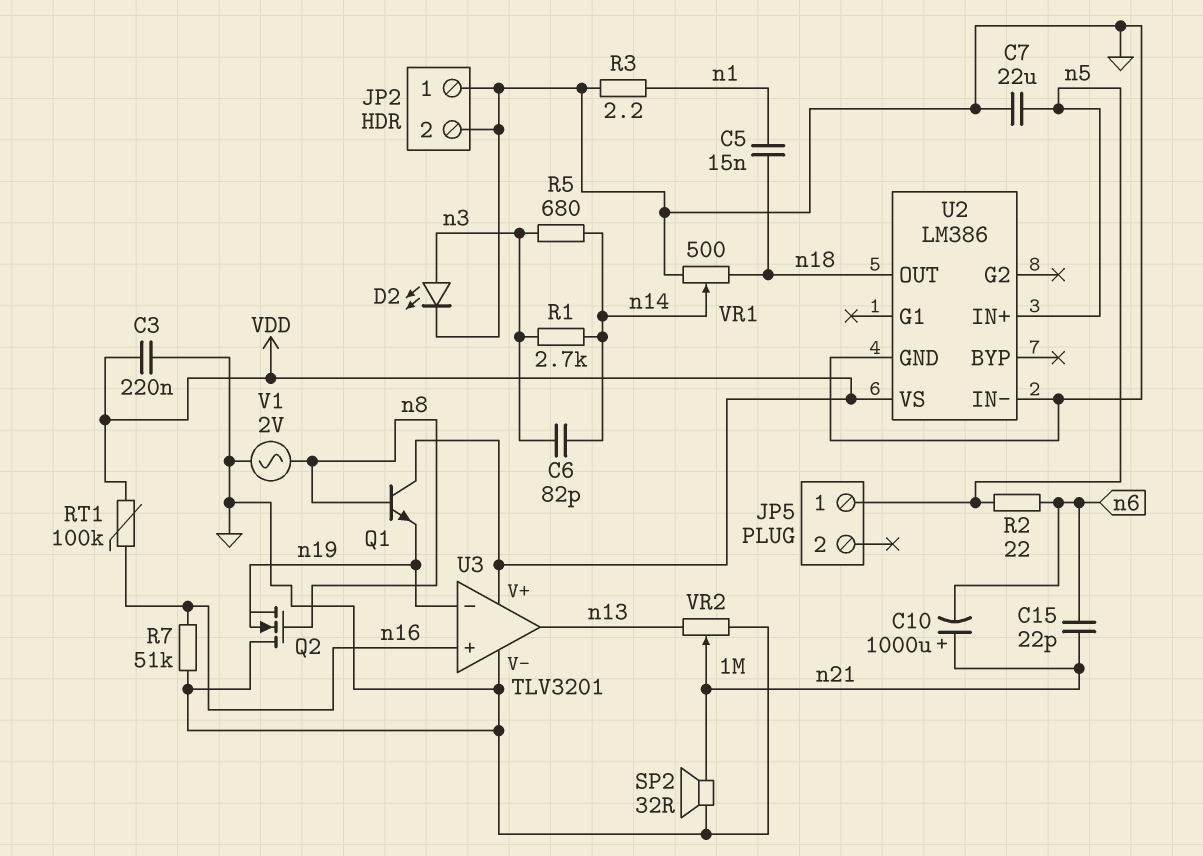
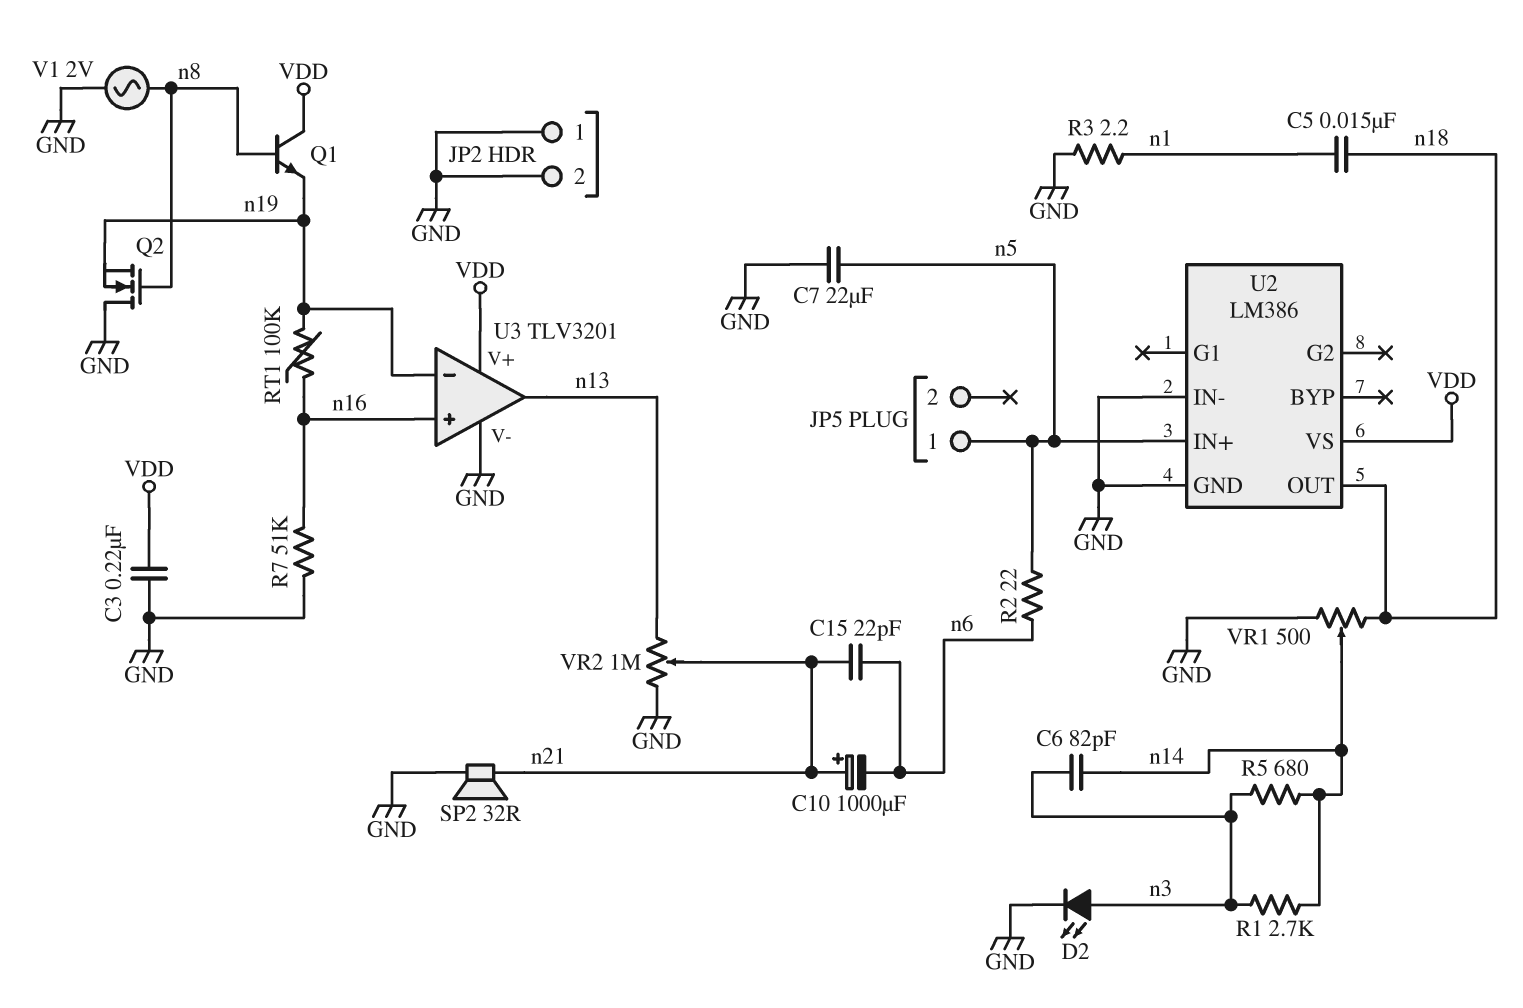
RT1: 100k (VDD, n16) -> 100k (n16, n19)

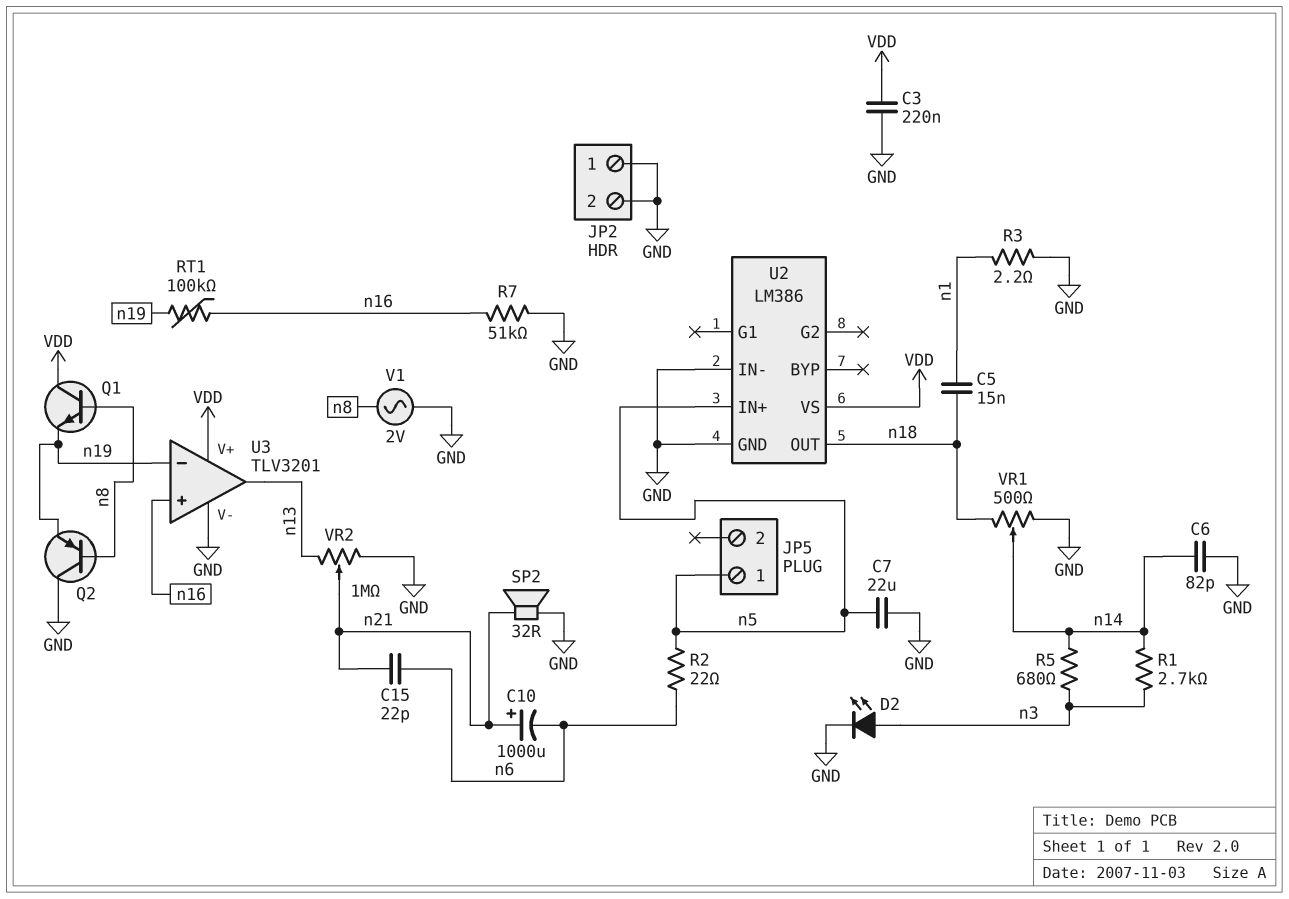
C6: 82pF (n3, n14) -> 82pF (GND, n14)
Q2: NMOS (G n8, D GND, S n19) -> PNP (B n8, C GND, E n19)

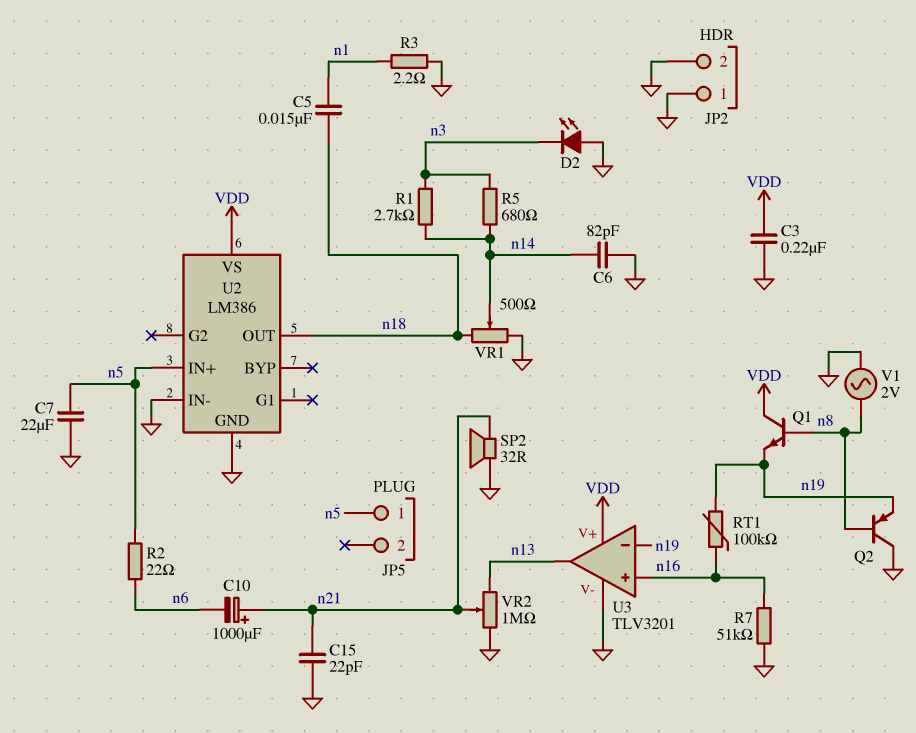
C15: 22pF (n6, n21) -> 22pF (GND, n21)
D2: LED (A n3, K GND) -> LED (A GND, K n3)

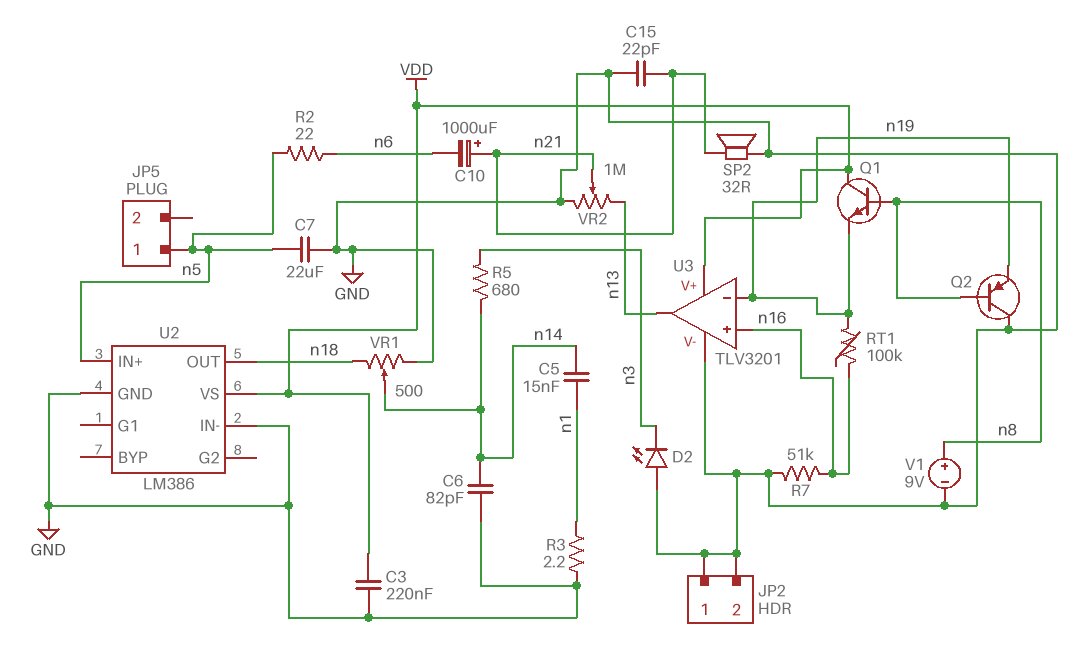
C5: 15nF (n1, n18) -> 15nF (n1, n14)
R1: 2.7k (n3, n14) -> none
V1: AC 2V (GND, n8) -> 9V (plus n8, minus GND)

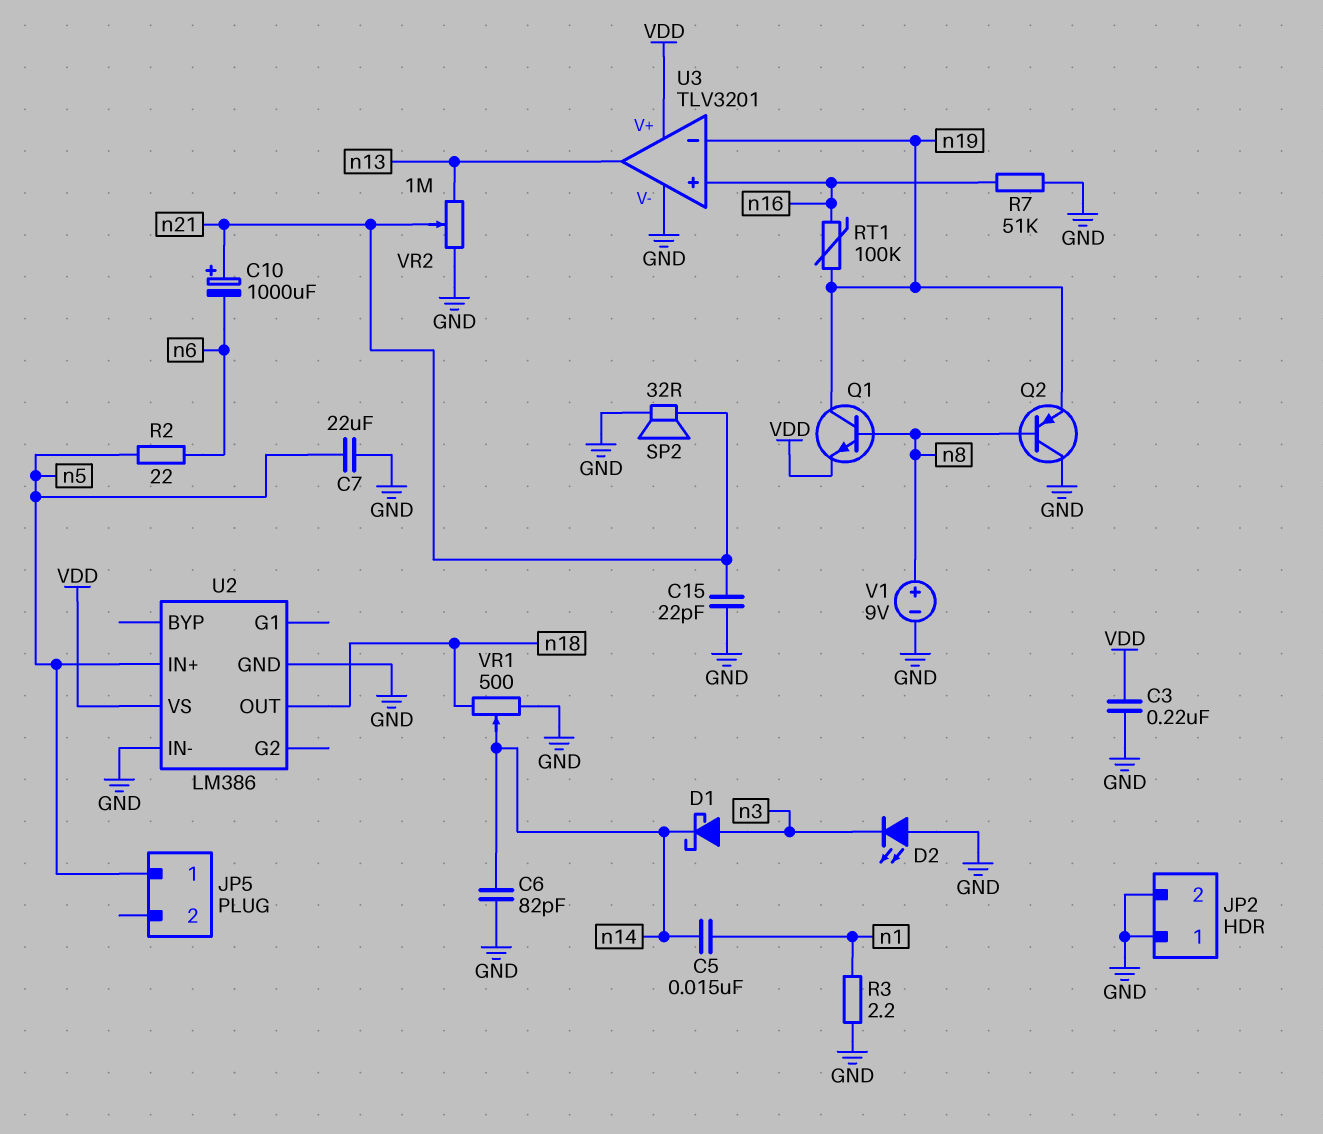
D1: none -> schottky (A n3, K n14)
Q1: NPN (B n8, C VDD, E n19) -> NPN (B n8, C n19, E VDD)
R5: 680 (n3, n14) -> none

